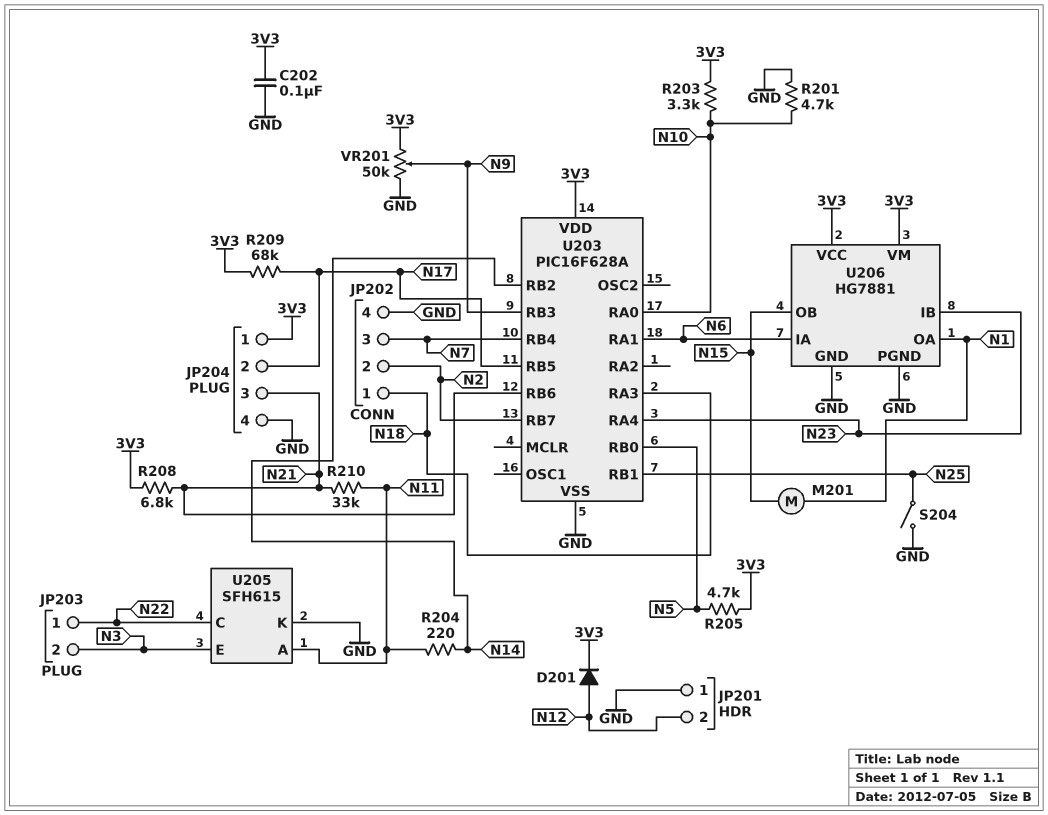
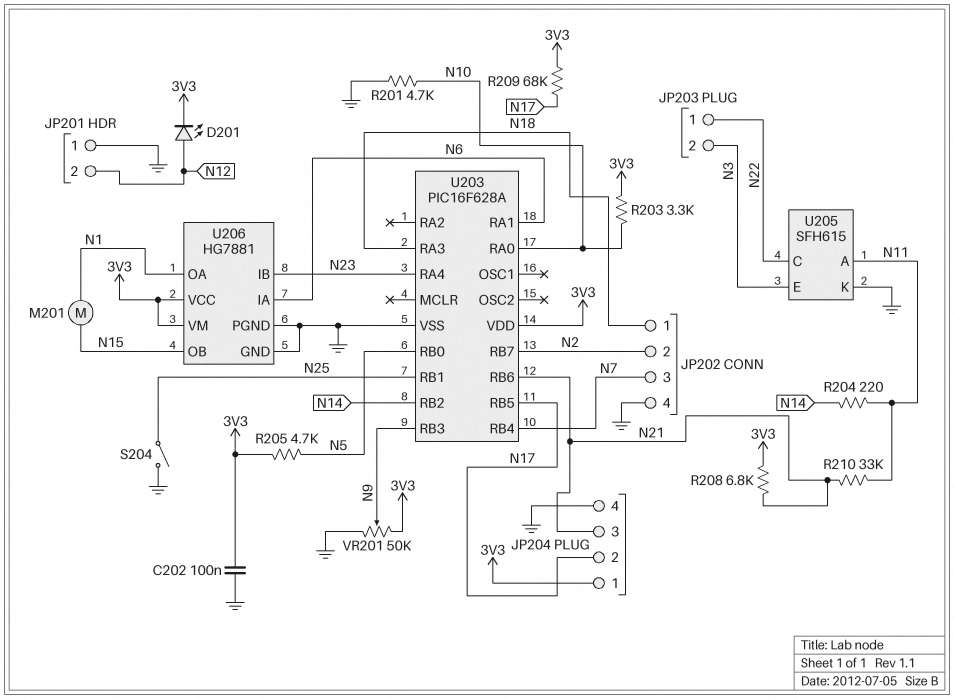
D201: diode (A N12, K 3V3) -> LED (A N12, K 3V3)

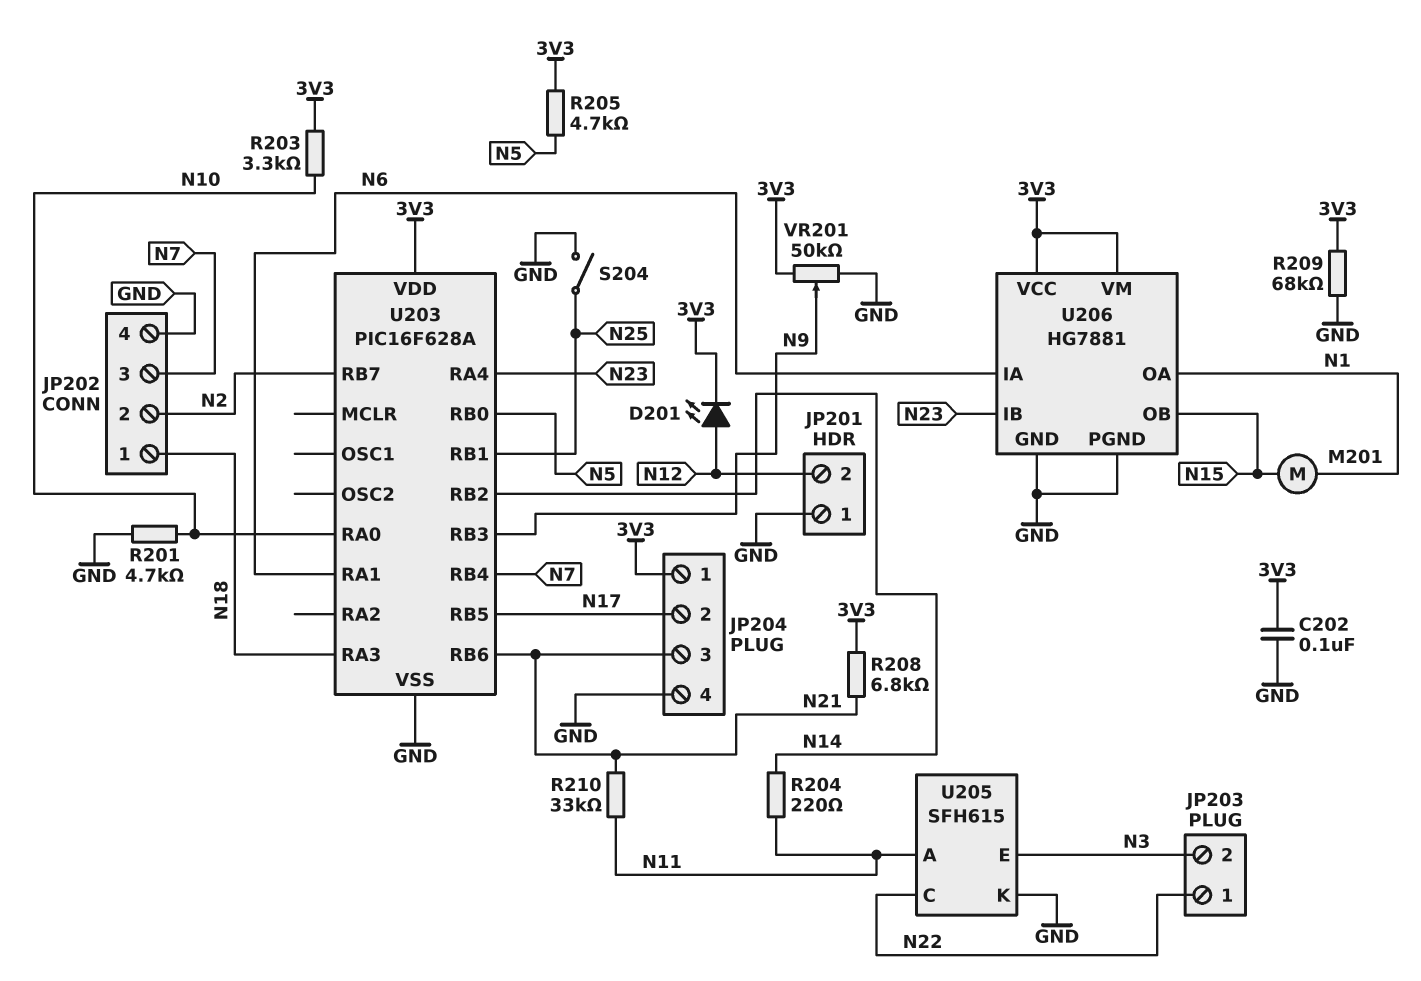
R209: 68k (3V3, N17) -> 68k (3V3, GND)

